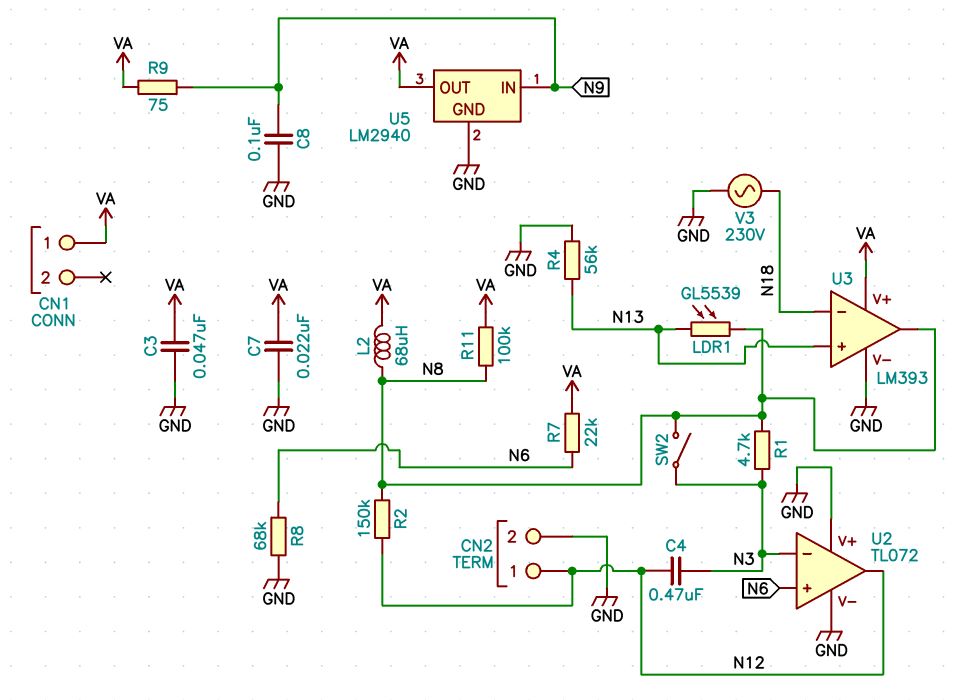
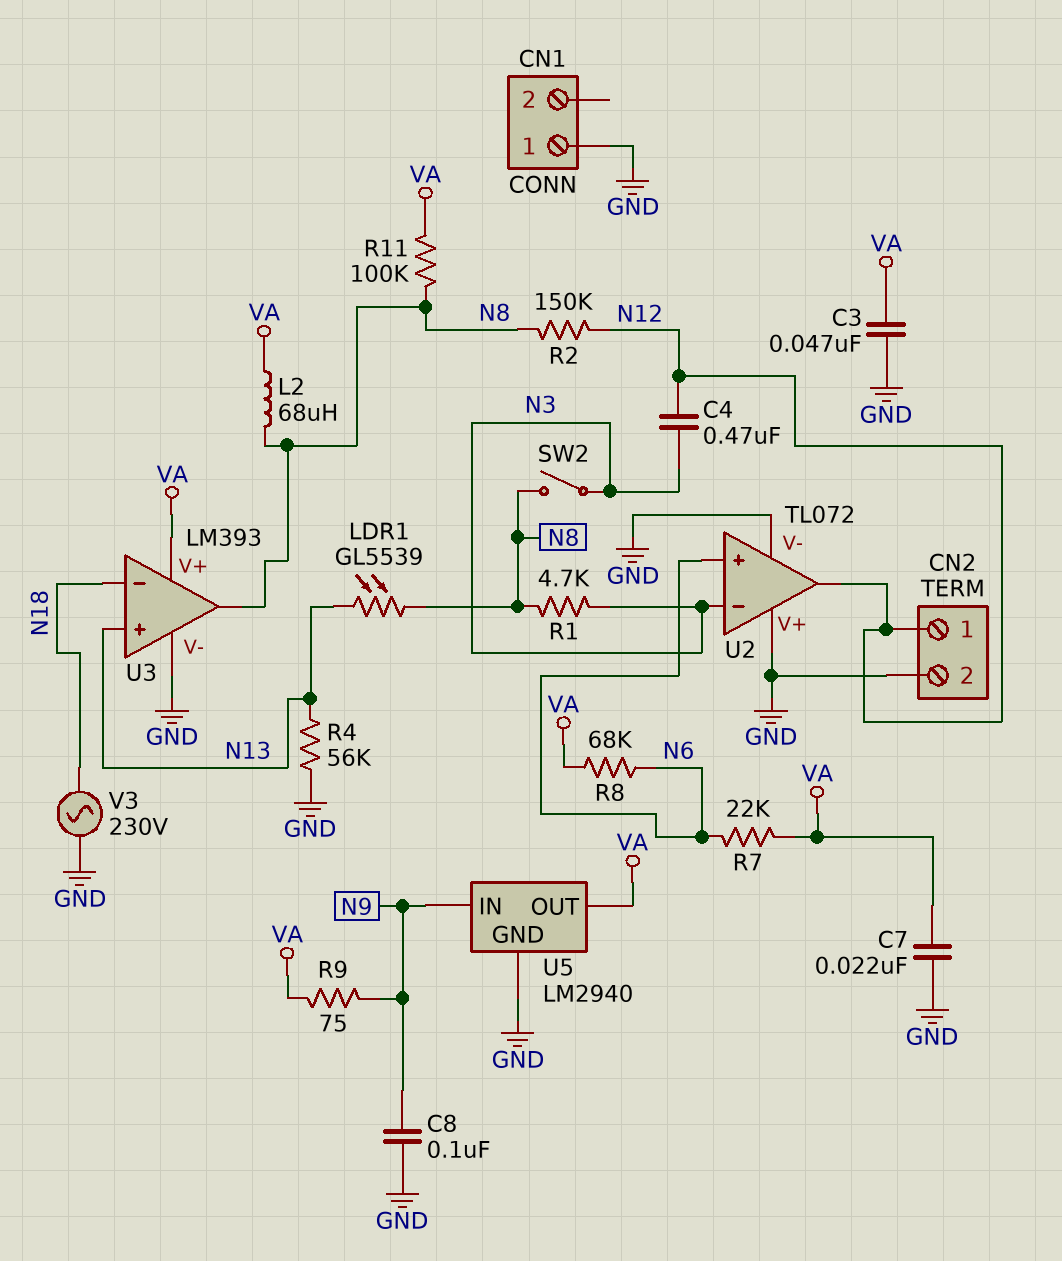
CN1 pin 1: VA -> GND
R8: 68k (GND, N6) -> 68k (N6, VA)

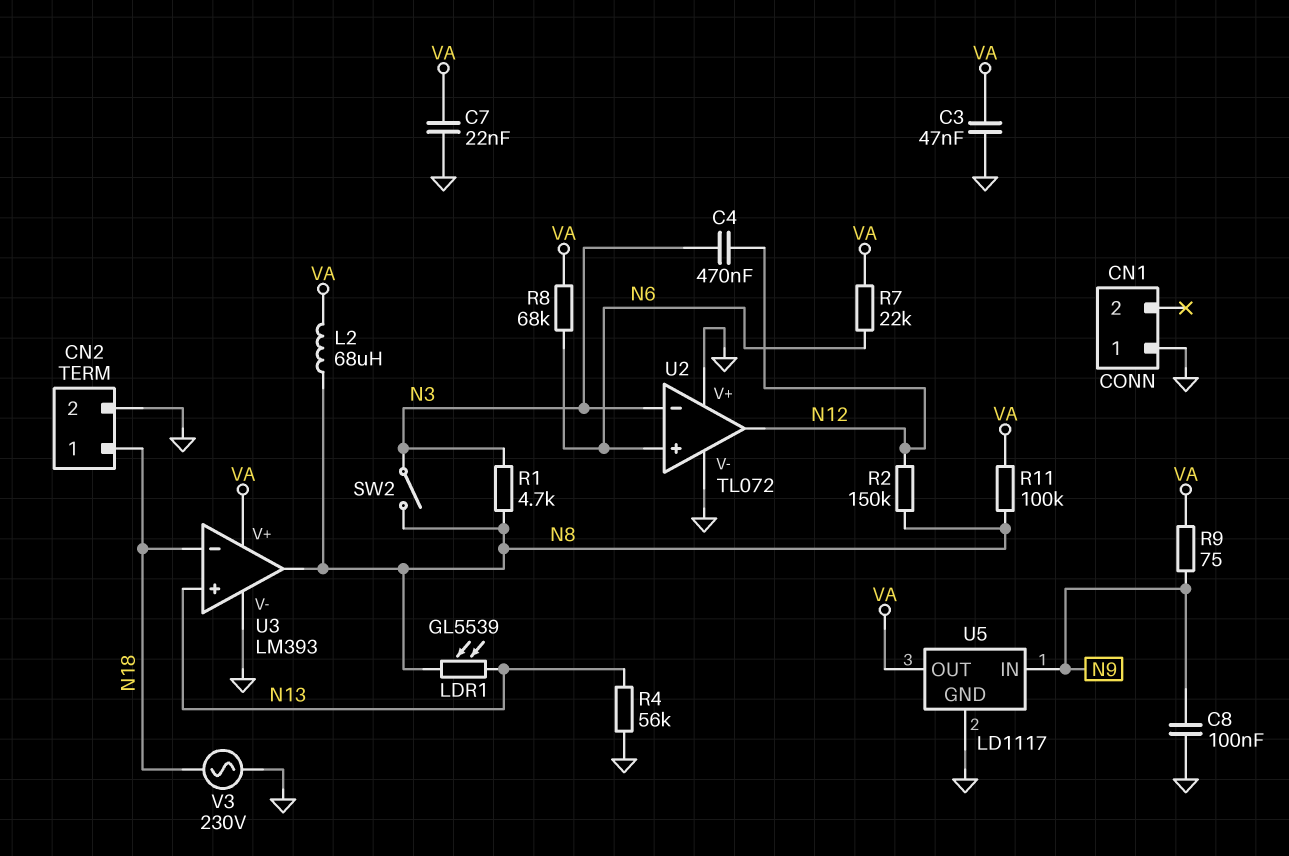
CN2 pin 1: N12 -> N18
U5: LM2940 -> LD1117

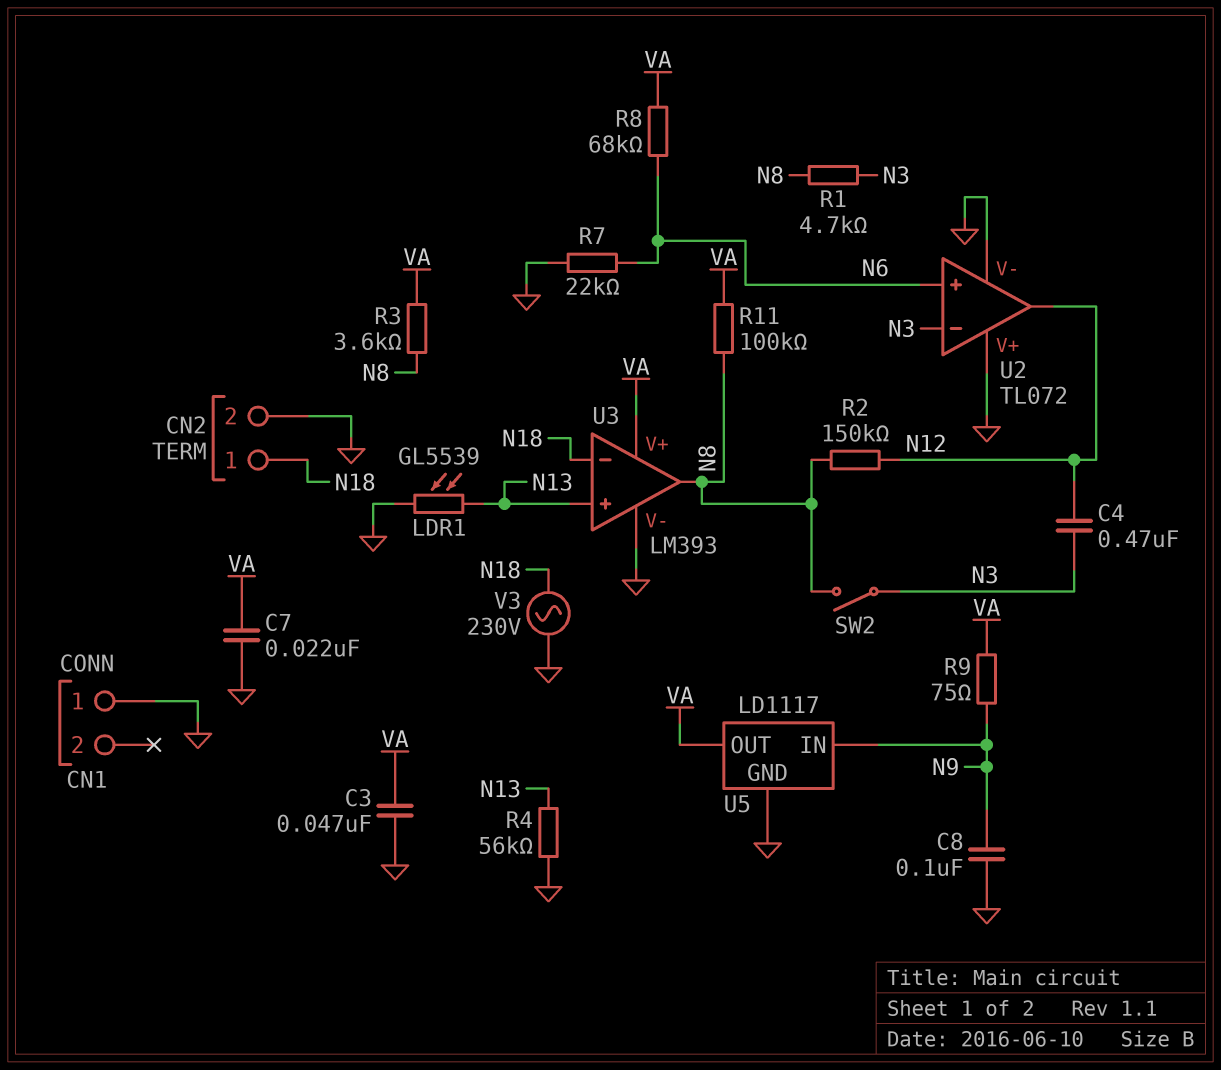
L2: 68uH (N8, VA) -> none
LDR1: GL5539 (N8, N13) -> GL5539 (GND, N13)
R3: none -> 3.6k (N8, VA)
R7: 22k (N6, VA) -> 22k (GND, N6)

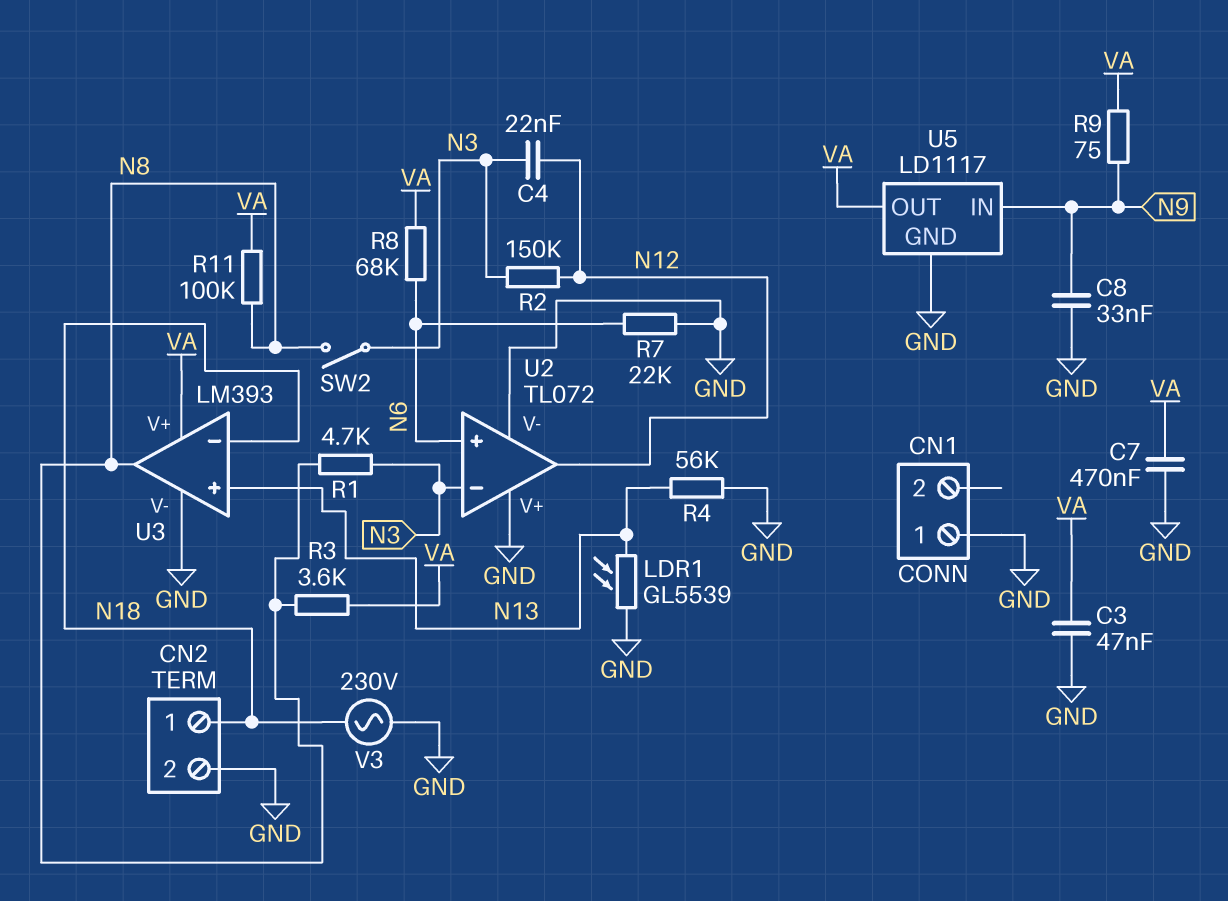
C4: 470nF (N3, N12) -> 22nF (N3, N12)
C7: 22nF (GND, VA) -> 470nF (GND, VA)
C8: 100nF (GND, N9) -> 33nF (GND, N9)
R2: 150k (N8, N12) -> 150k (N3, N12)

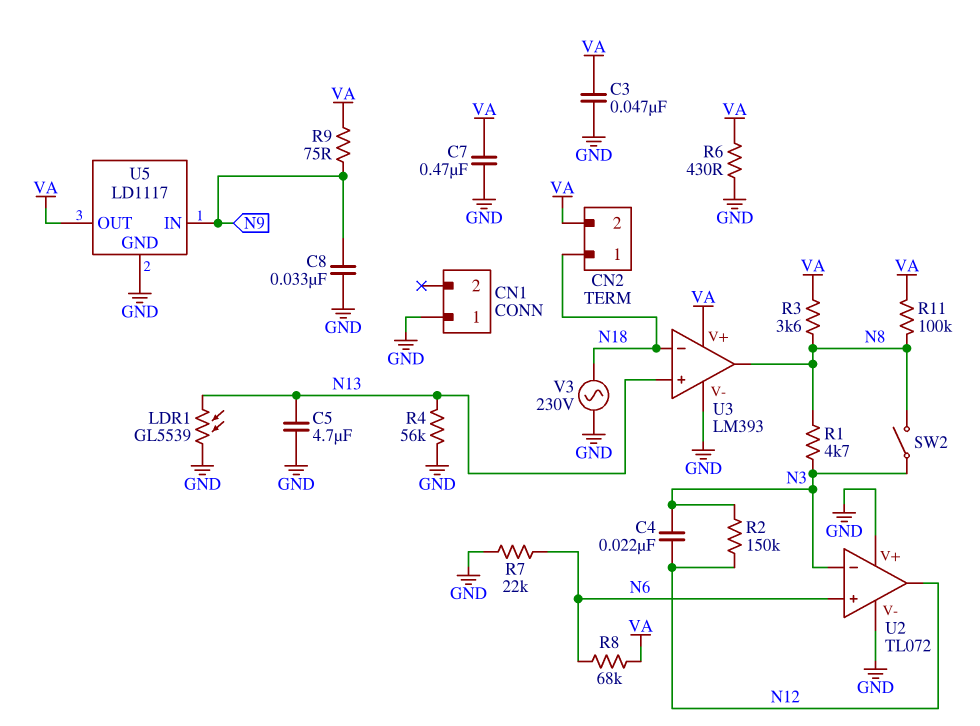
C5: none -> 4.7uF (GND, N13)
CN2 pin 2: GND -> VA
R6: none -> 430 (GND, VA)

